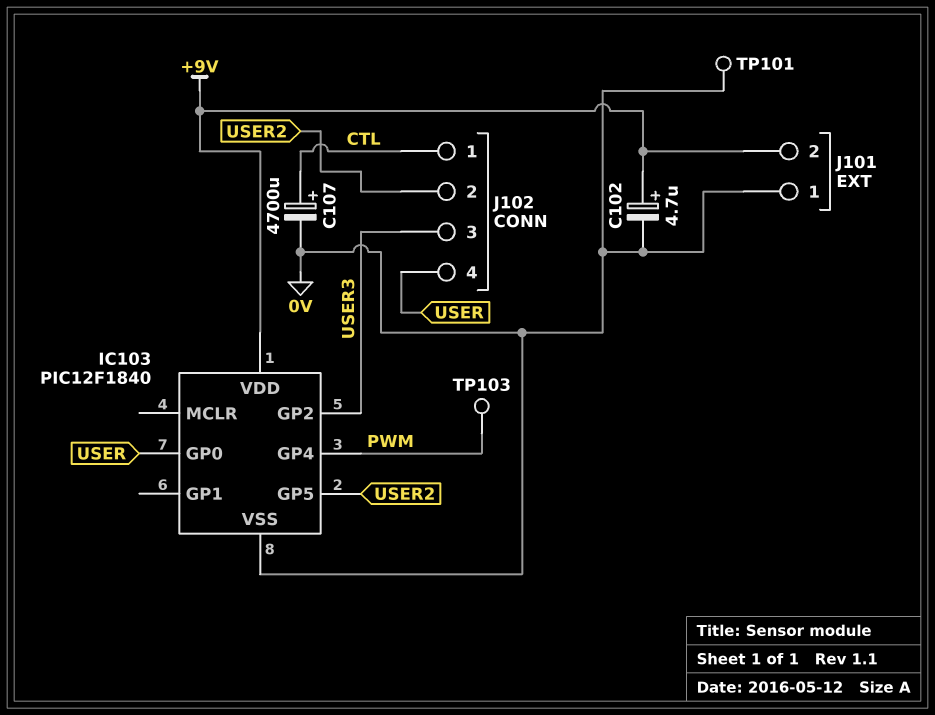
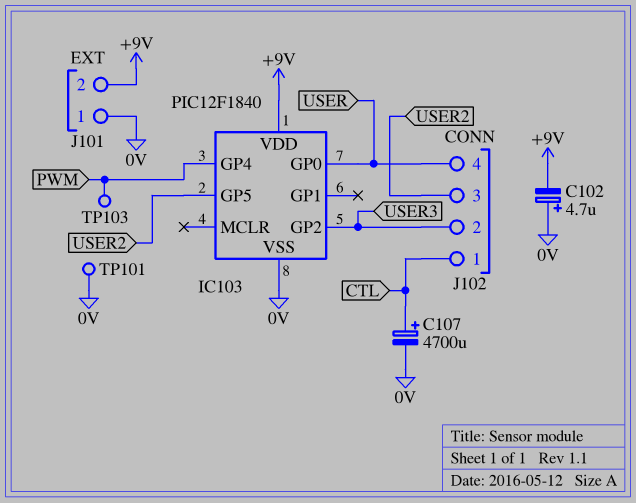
C102: 4.7uF (plus +9V, minus 0V) -> 4.7uF (plus 0V, minus +9V)
J102 pin 2: USER2 -> USER3
J102 pin 3: USER3 -> USER2

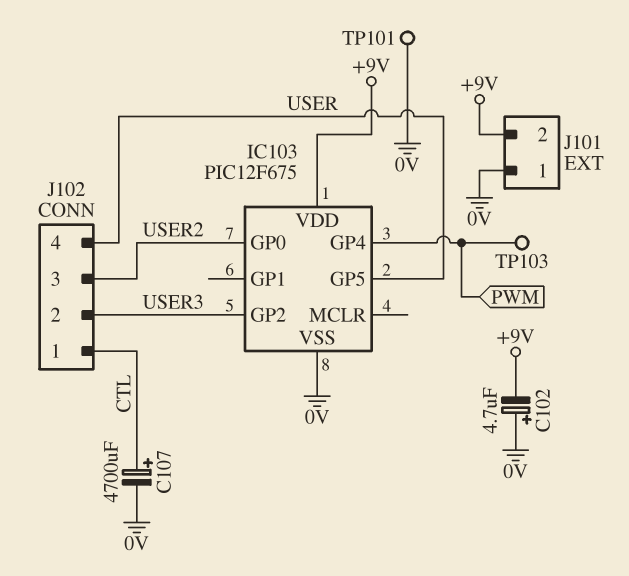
IC103: PIC12F1840 -> PIC12F675
IC103 pin GP0: USER -> USER2
IC103 pin GP5: USER2 -> USER

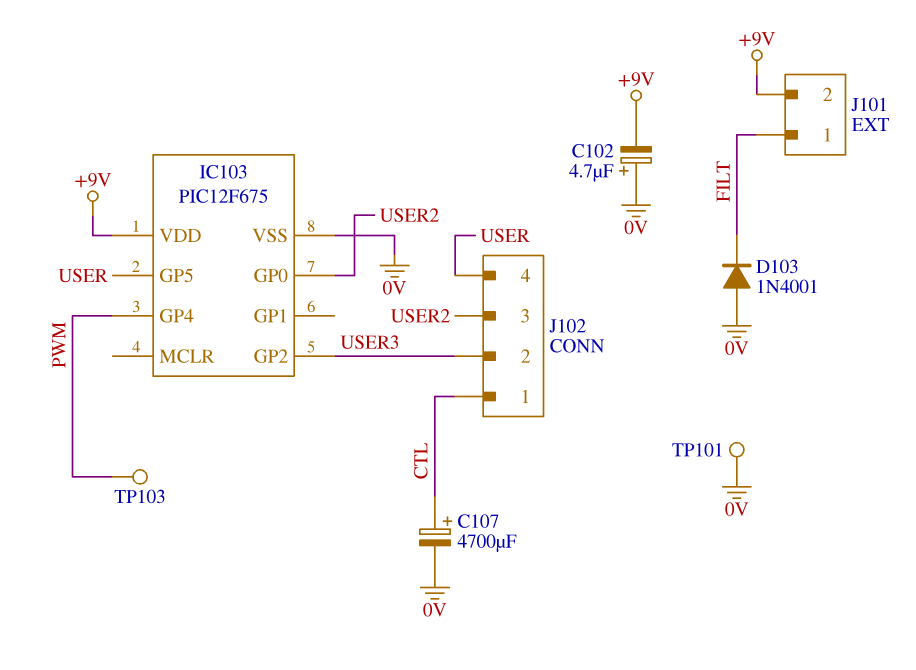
D103: none -> diode 1N4001 (A 0V, K FILT)
J101 pin 1: 0V -> FILT

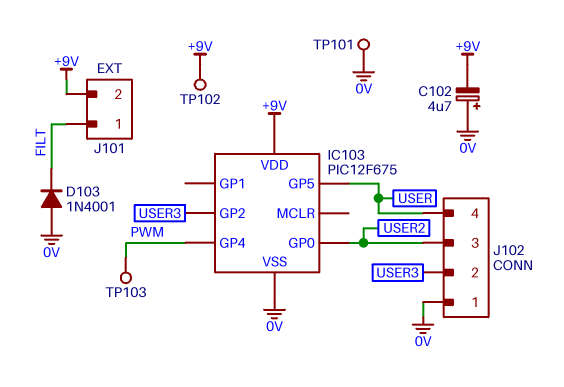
C107: 4700uF (plus CTL, minus 0V) -> none
J102 pin 1: CTL -> 0V
TP102: none -> test point (+9V)

